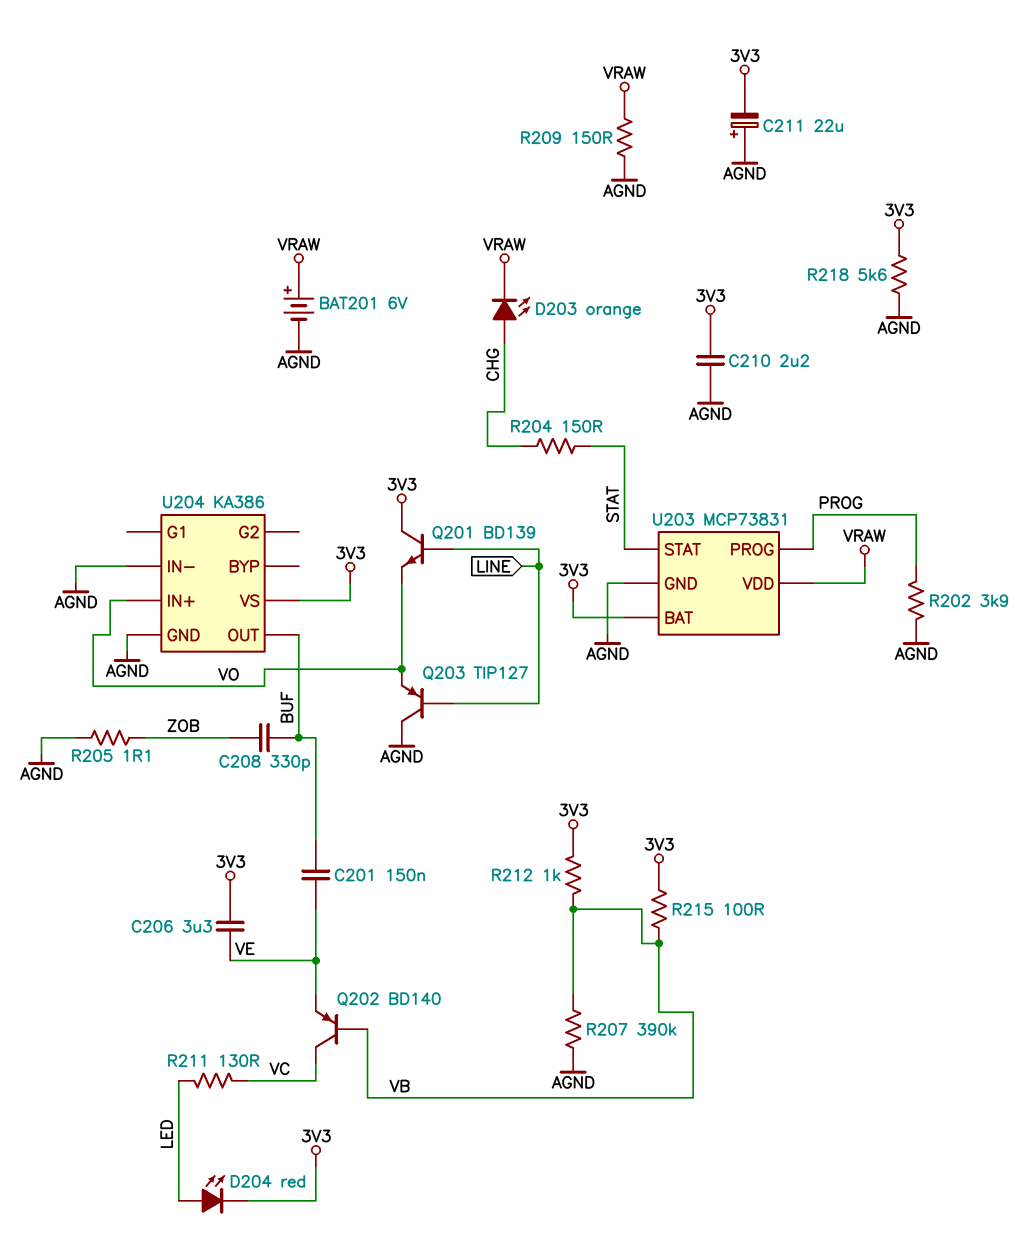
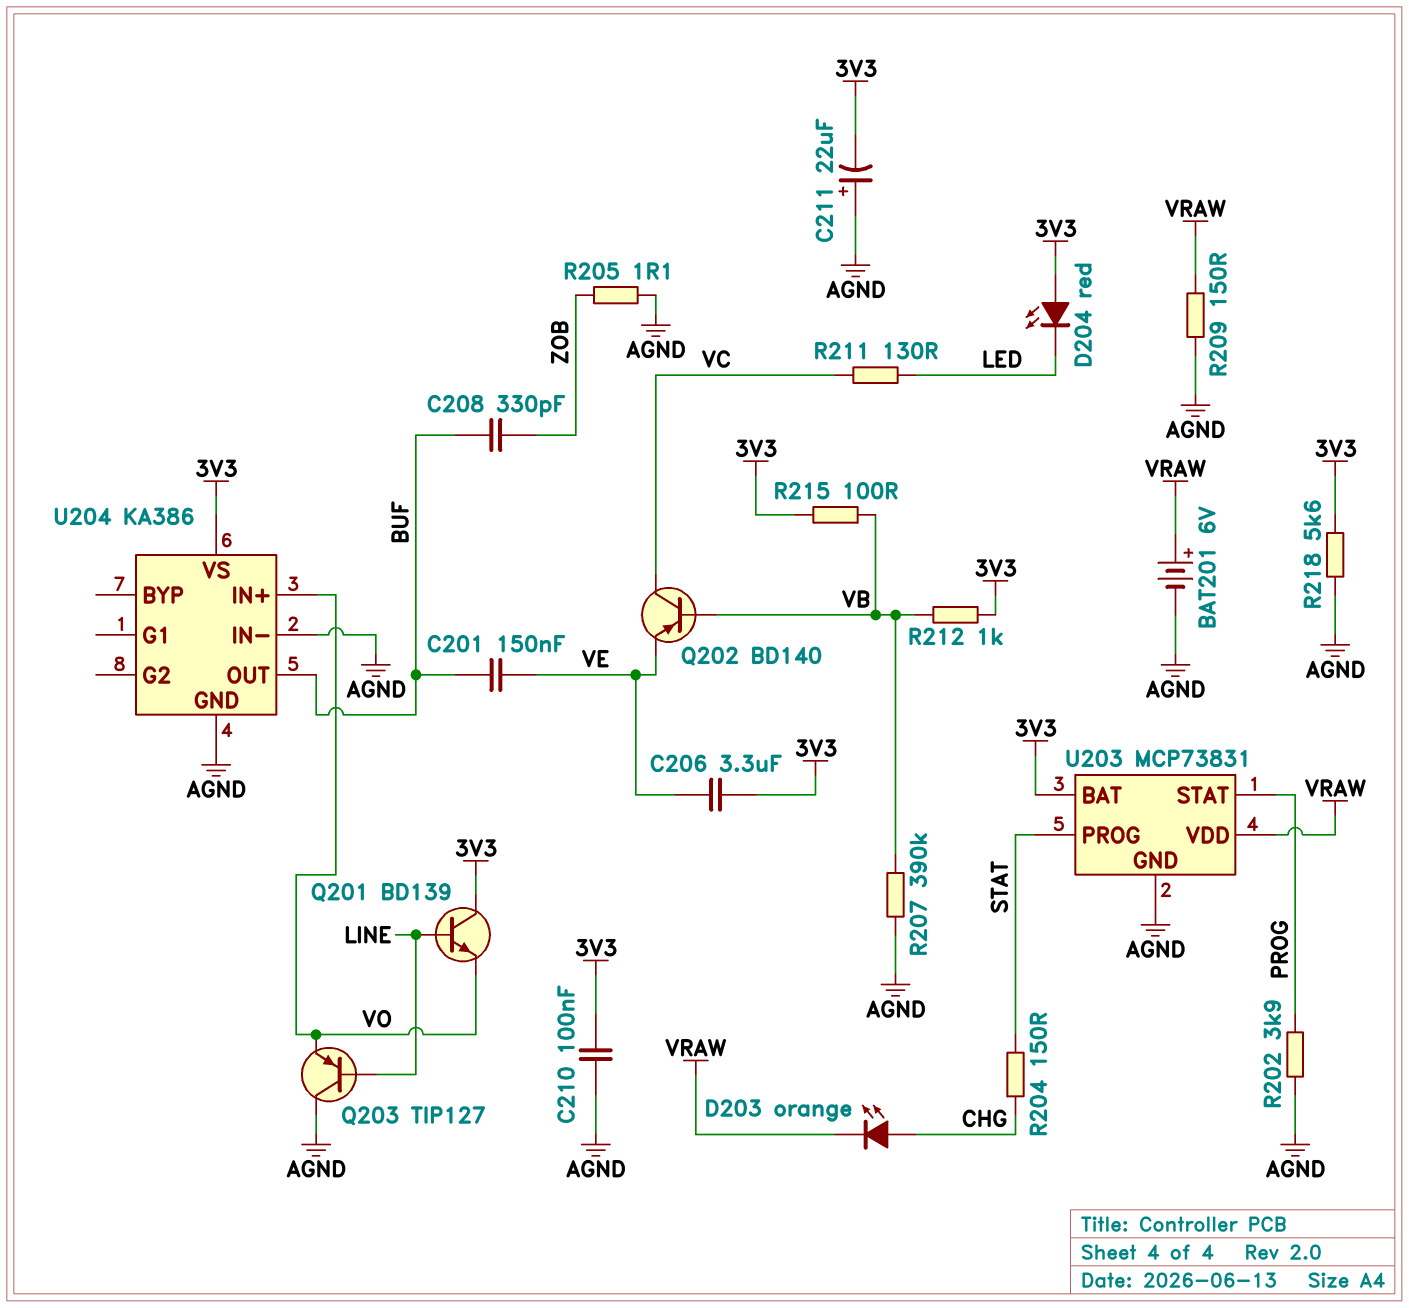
C210: 2.2uF (3V3, AGND) -> 100nF (3V3, AGND)
D204: LED red (A LED, K 3V3) -> LED red (A 3V3, K LED)
U203 pin PROG: PROG -> STAT
U203 pin STAT: STAT -> PROG

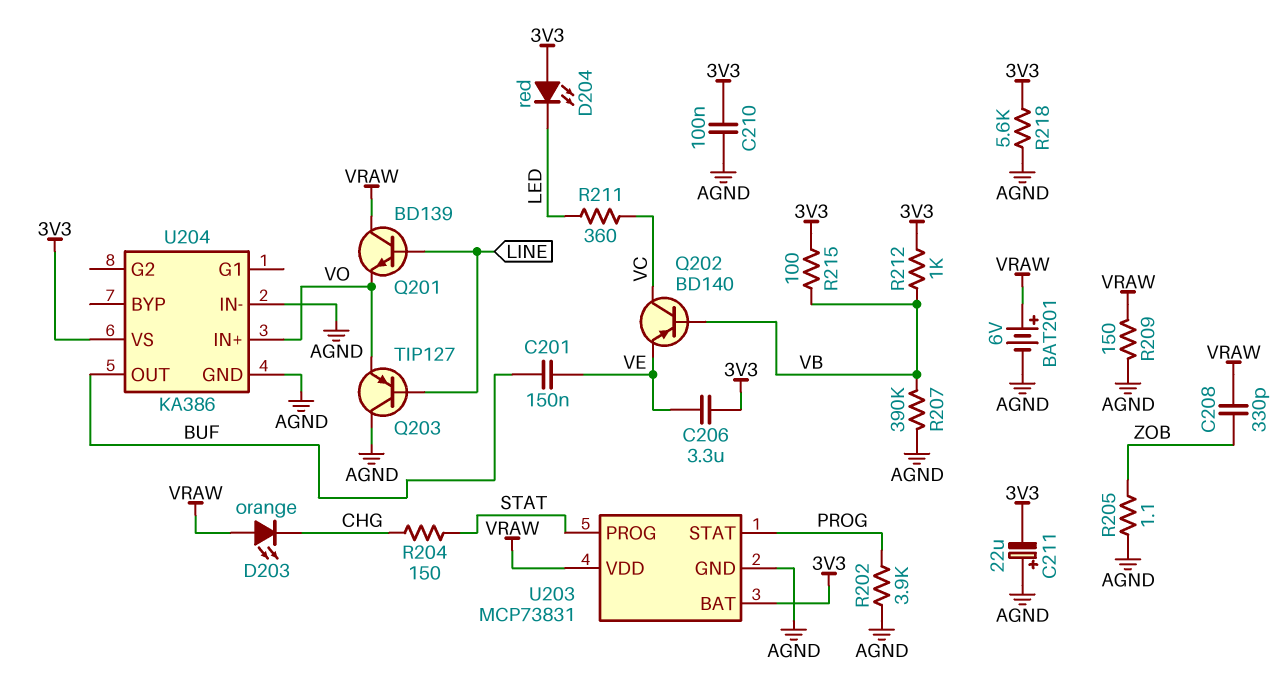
C208: 330pF (BUF, ZOB) -> 330pF (VRAW, ZOB)
D203: LED orange (A CHG, K VRAW) -> LED orange (A VRAW, K CHG)
Q201: NPN BD139 (B LINE, C 3V3, E VO) -> NPN BD139 (B LINE, C VRAW, E VO)
R211: 130 (LED, VC) -> 360 (LED, VC)

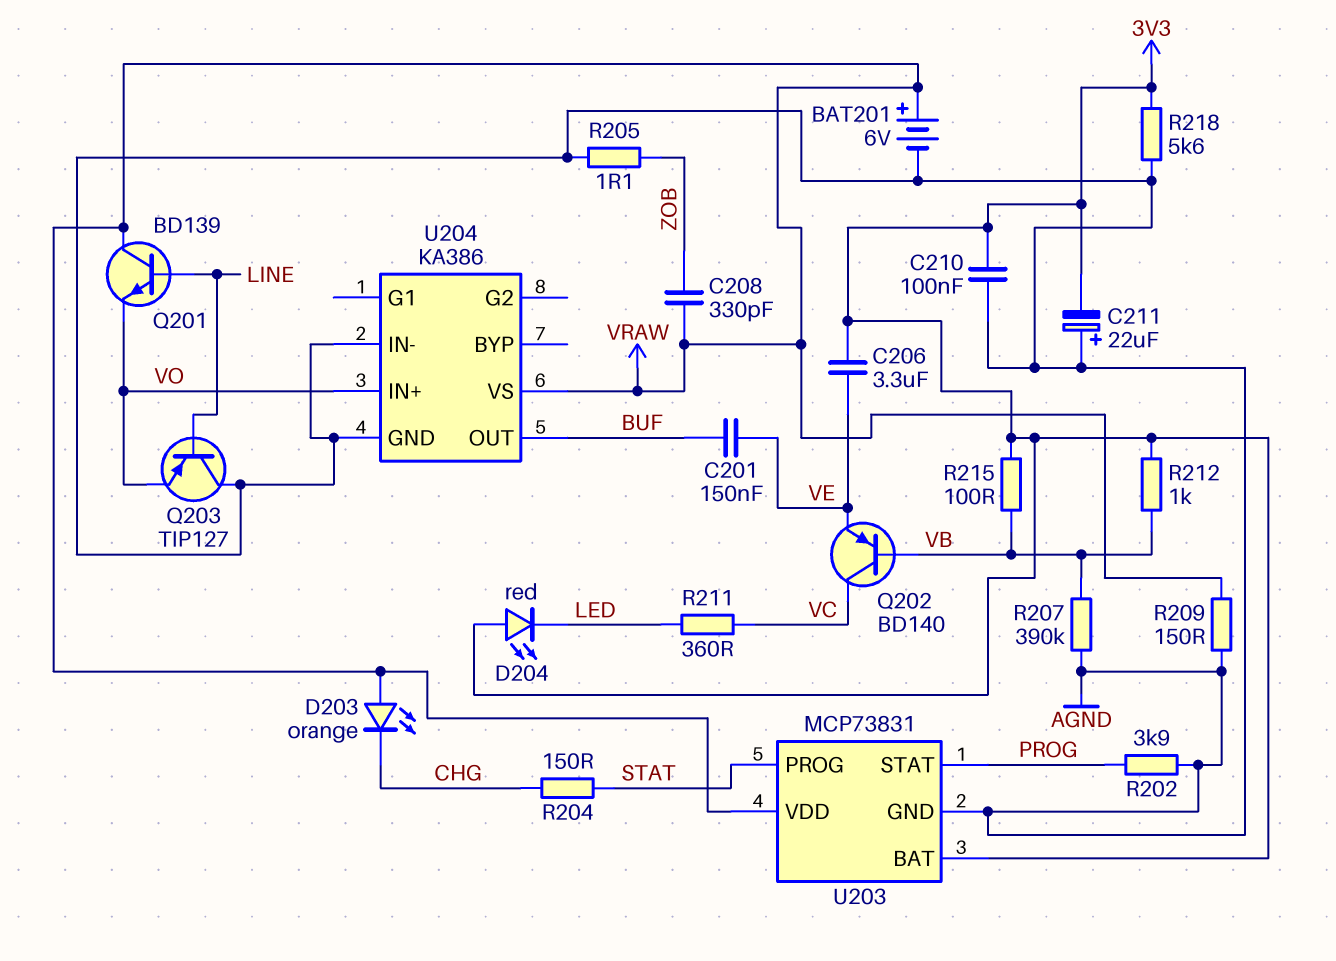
U204 pin VS: 3V3 -> VRAW

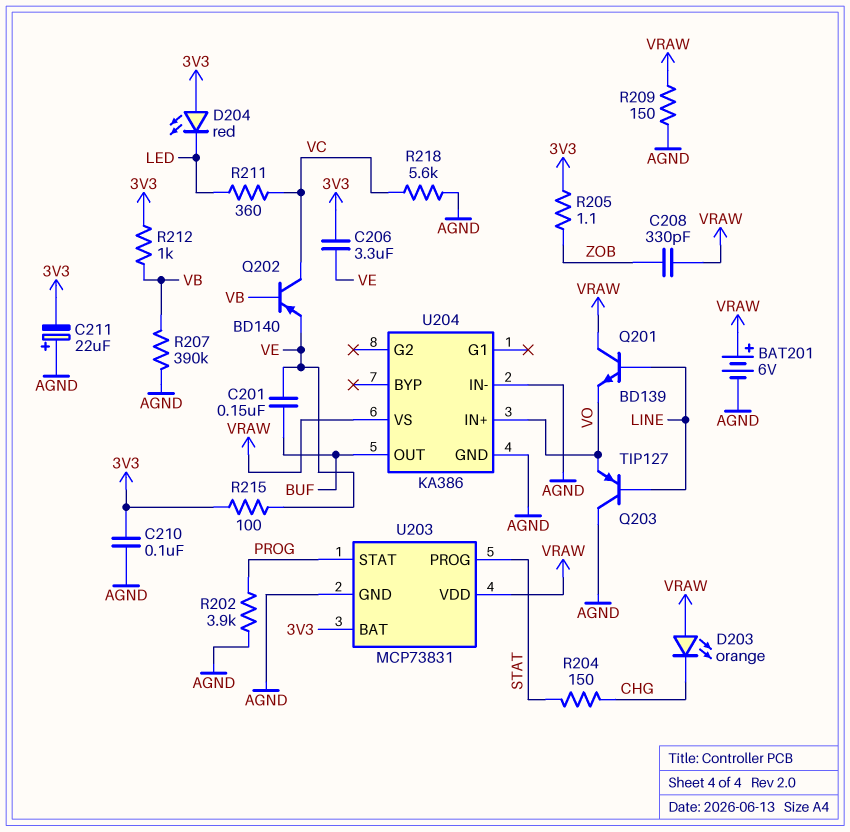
R205: 1.1 (AGND, ZOB) -> 1.1 (3V3, ZOB)
R215: 100 (3V3, VB) -> 100 (3V3, VE)
R218: 5.6k (3V3, AGND) -> 5.6k (AGND, VC)

